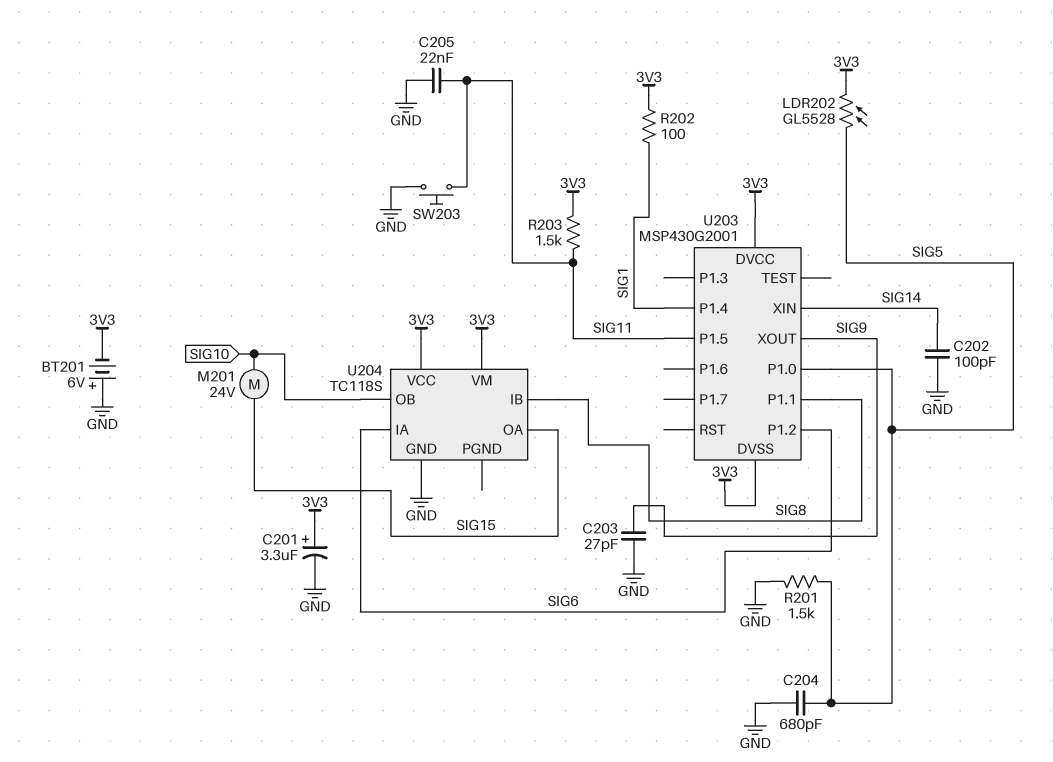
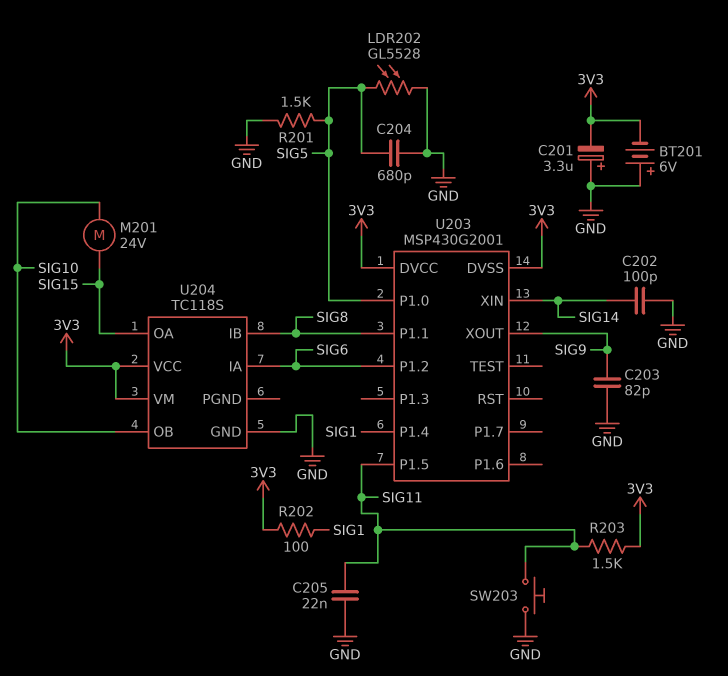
C201: 3.3uF (plus 3V3, minus GND) -> 3.3uF (plus GND, minus 3V3)
C203: 27pF (GND, SIG9) -> 82pF (GND, SIG9)
LDR202: GL5528 (3V3, SIG5) -> GL5528 (GND, SIG5)

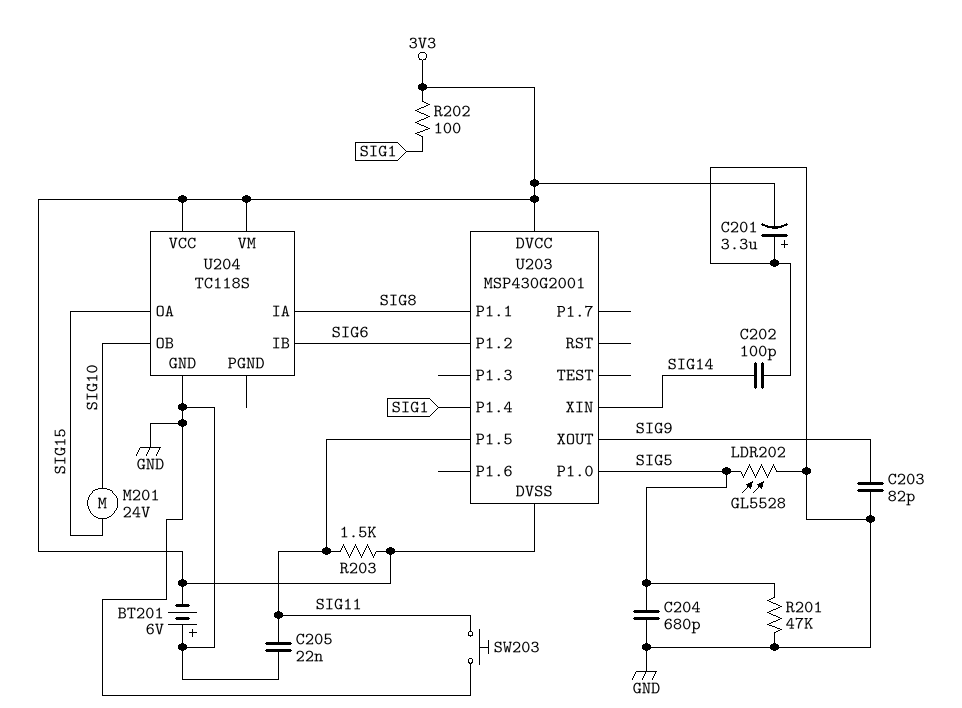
R201: 1.5k (GND, SIG5) -> 47k (GND, SIG5)
U204 pin IA: SIG6 -> SIG8
U204 pin IB: SIG8 -> SIG6

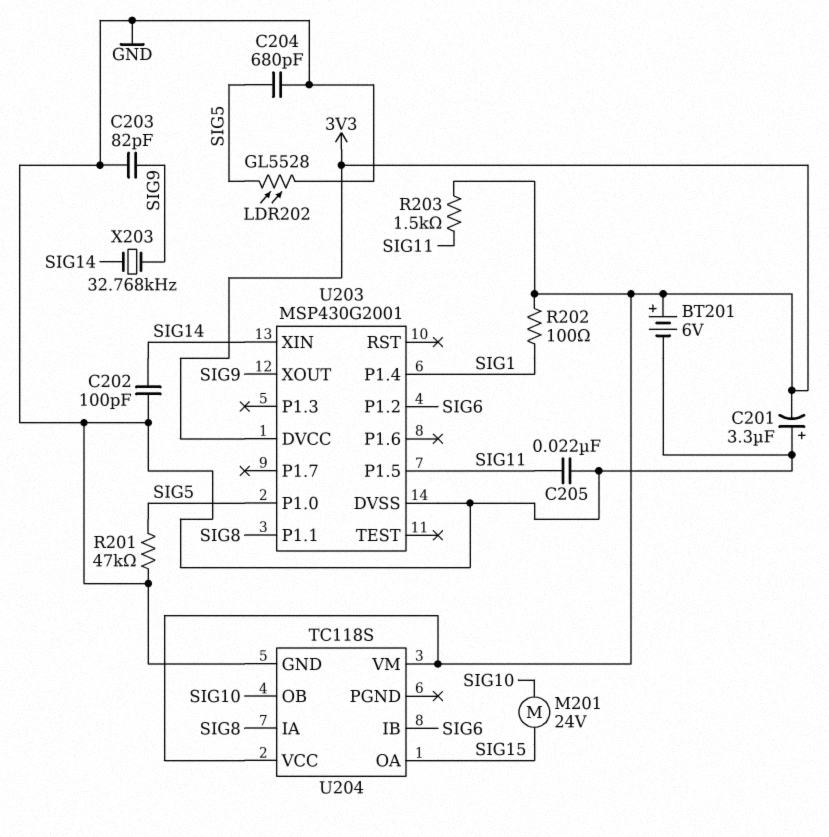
BT201: 6V (plus GND, minus 3V3) -> 6V (plus 3V3, minus GND)
SW203: button (GND, SIG11) -> none
U203 pin DVSS: 3V3 -> GND
X203: none -> 32.768kHz (SIG9, SIG14)

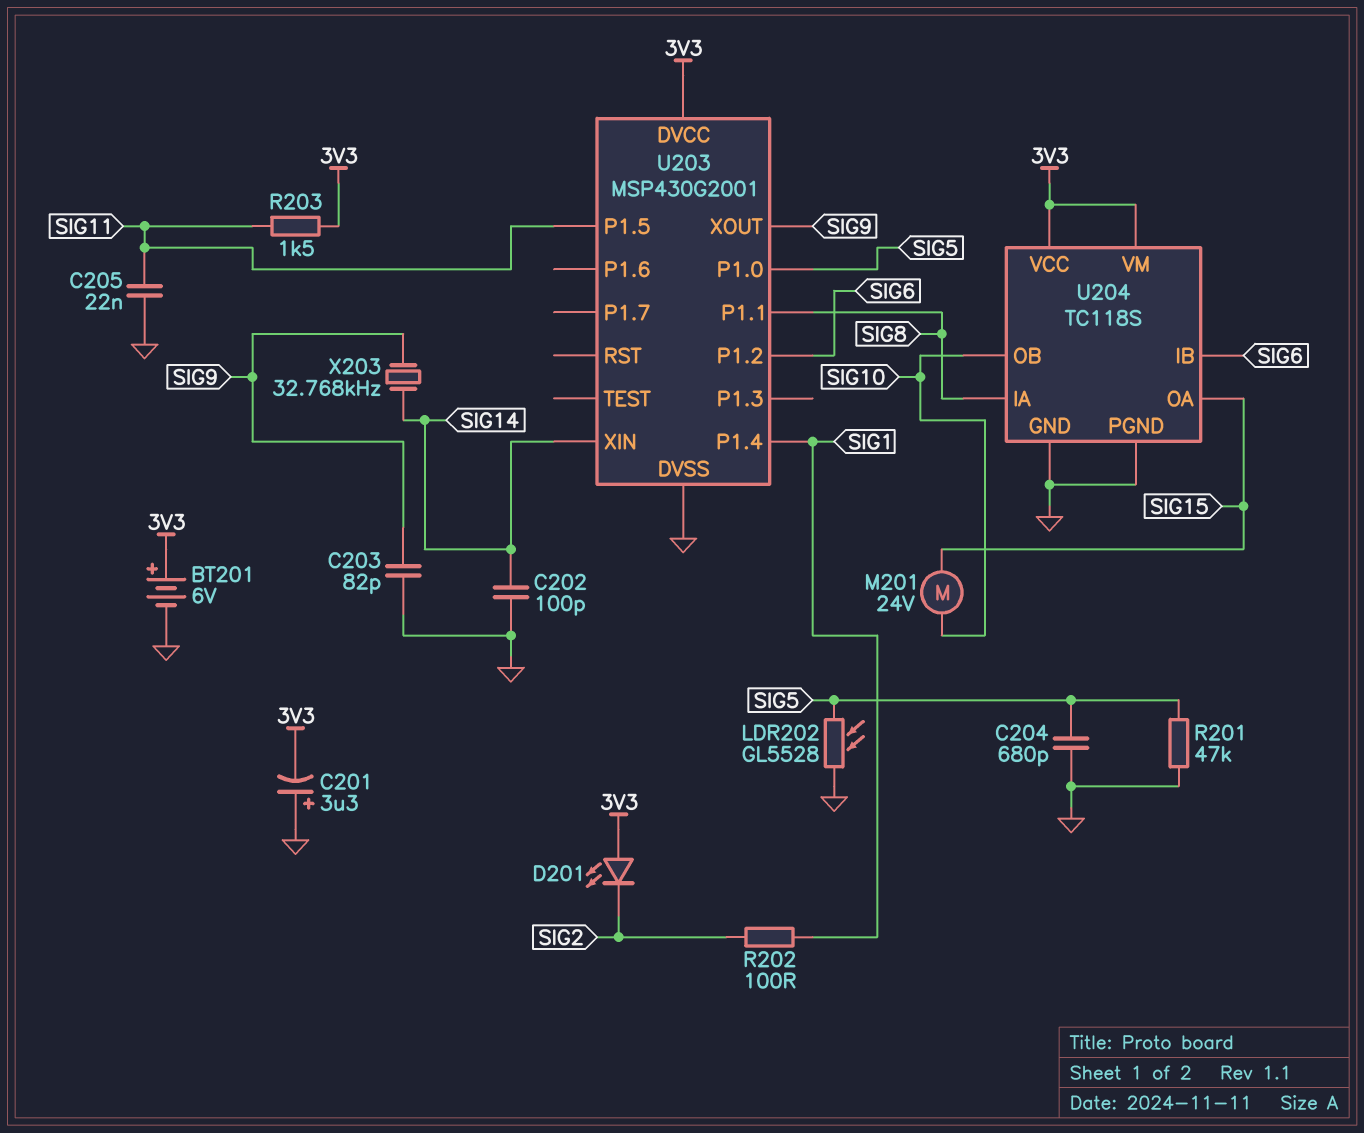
D201: none -> LED (A 3V3, K SIG2)
R202: 100 (3V3, SIG1) -> 100 (SIG1, SIG2)
U204 pin PGND: none -> GND

